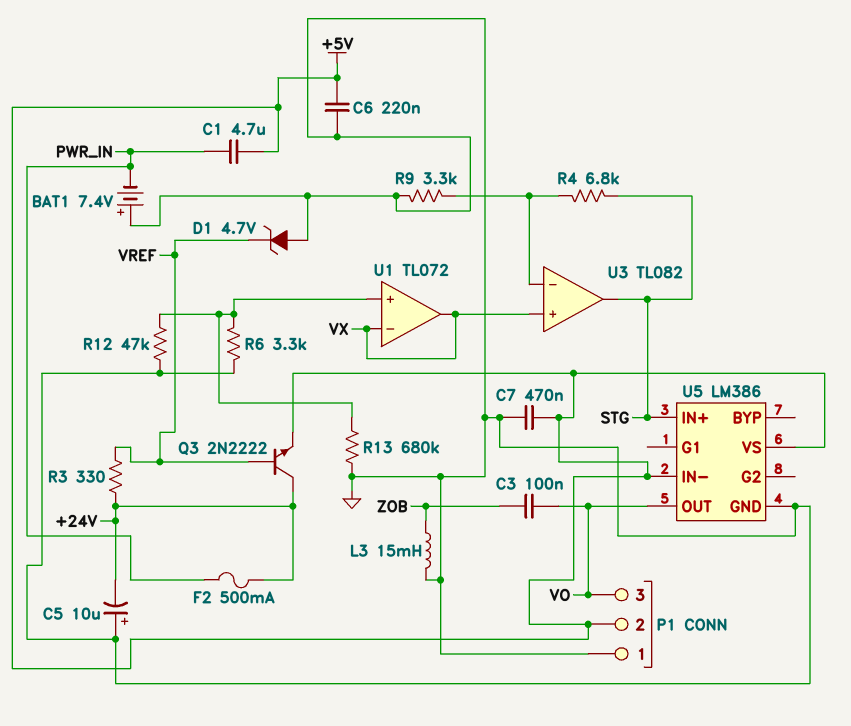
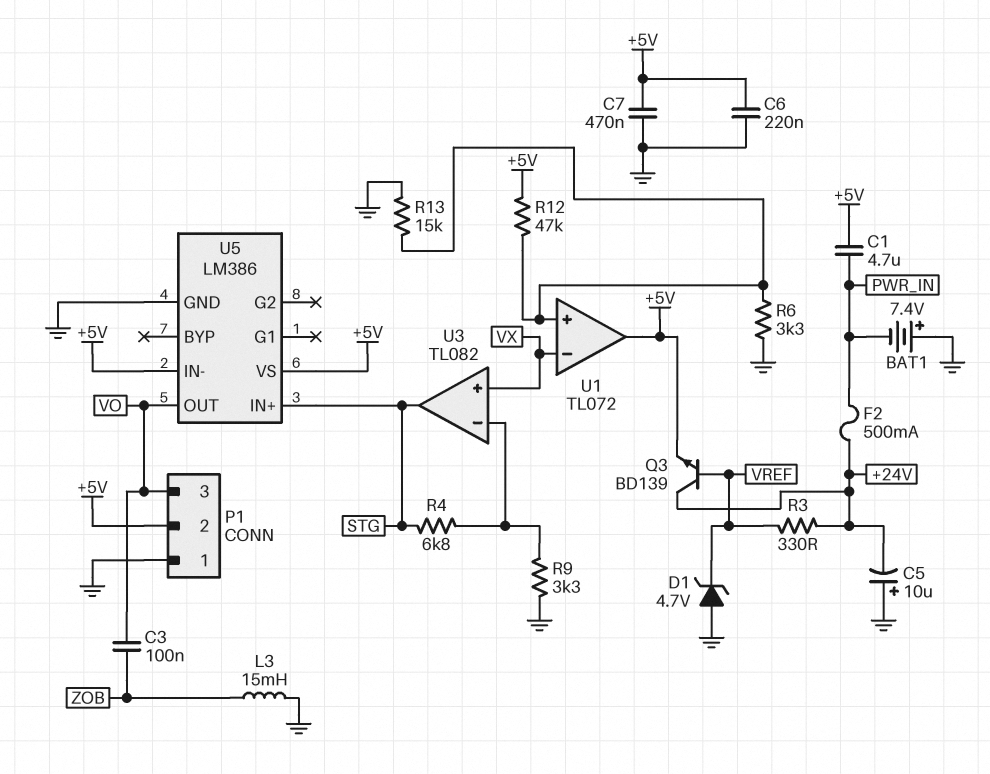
Q3: NPN 2N2222 (B VREF, C +24V, E +5V) -> NPN BD139 (B VREF, C +24V, E +5V)
R12: 47k (GND, U1/in+) -> 47k (+5V, U1/in+)
R13: 680k (GND, U1/in+) -> 15k (GND, U1/in+)
U1 pin out: VX -> +5V

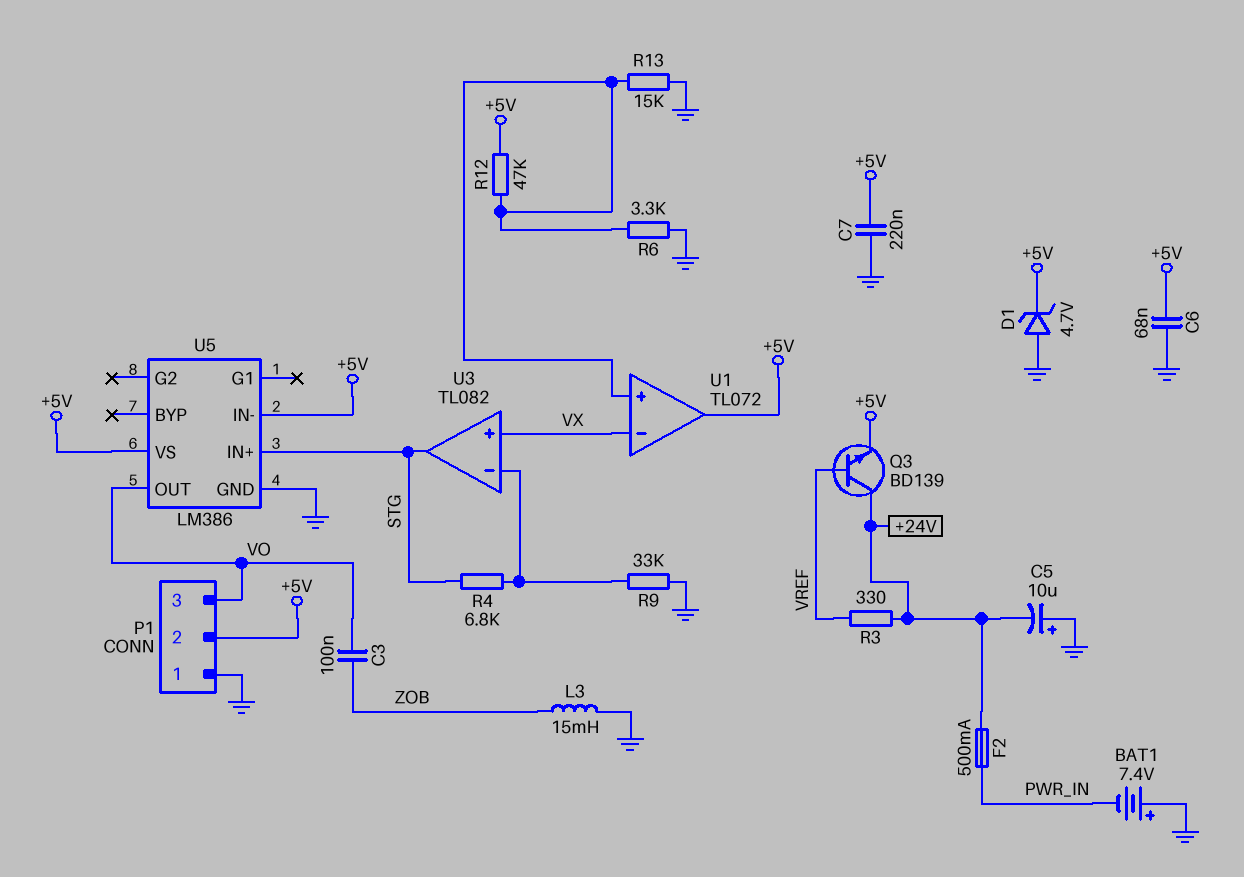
C1: 4.7uF (+5V, PWR_IN) -> none
C6: 220nF (+5V, GND) -> 68nF (+5V, GND)
C7: 470nF (+5V, GND) -> 220nF (+5V, GND)
D1: zener 4.7V (A GND, K VREF) -> zener 4.7V (A GND, K +5V)
R9: 3.3k (GND, U3/in-) -> 33k (GND, U3/in-)

